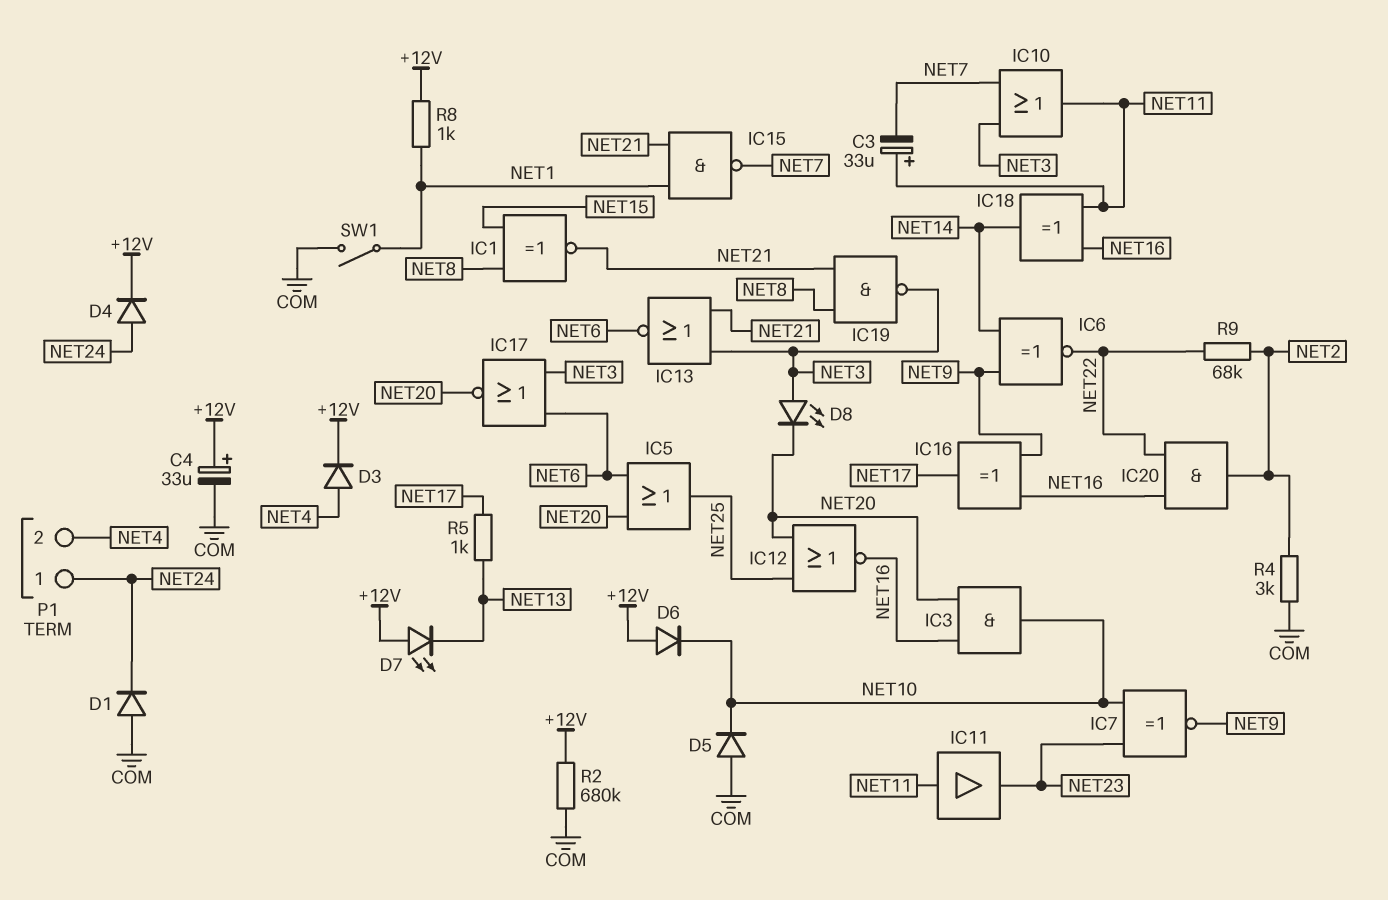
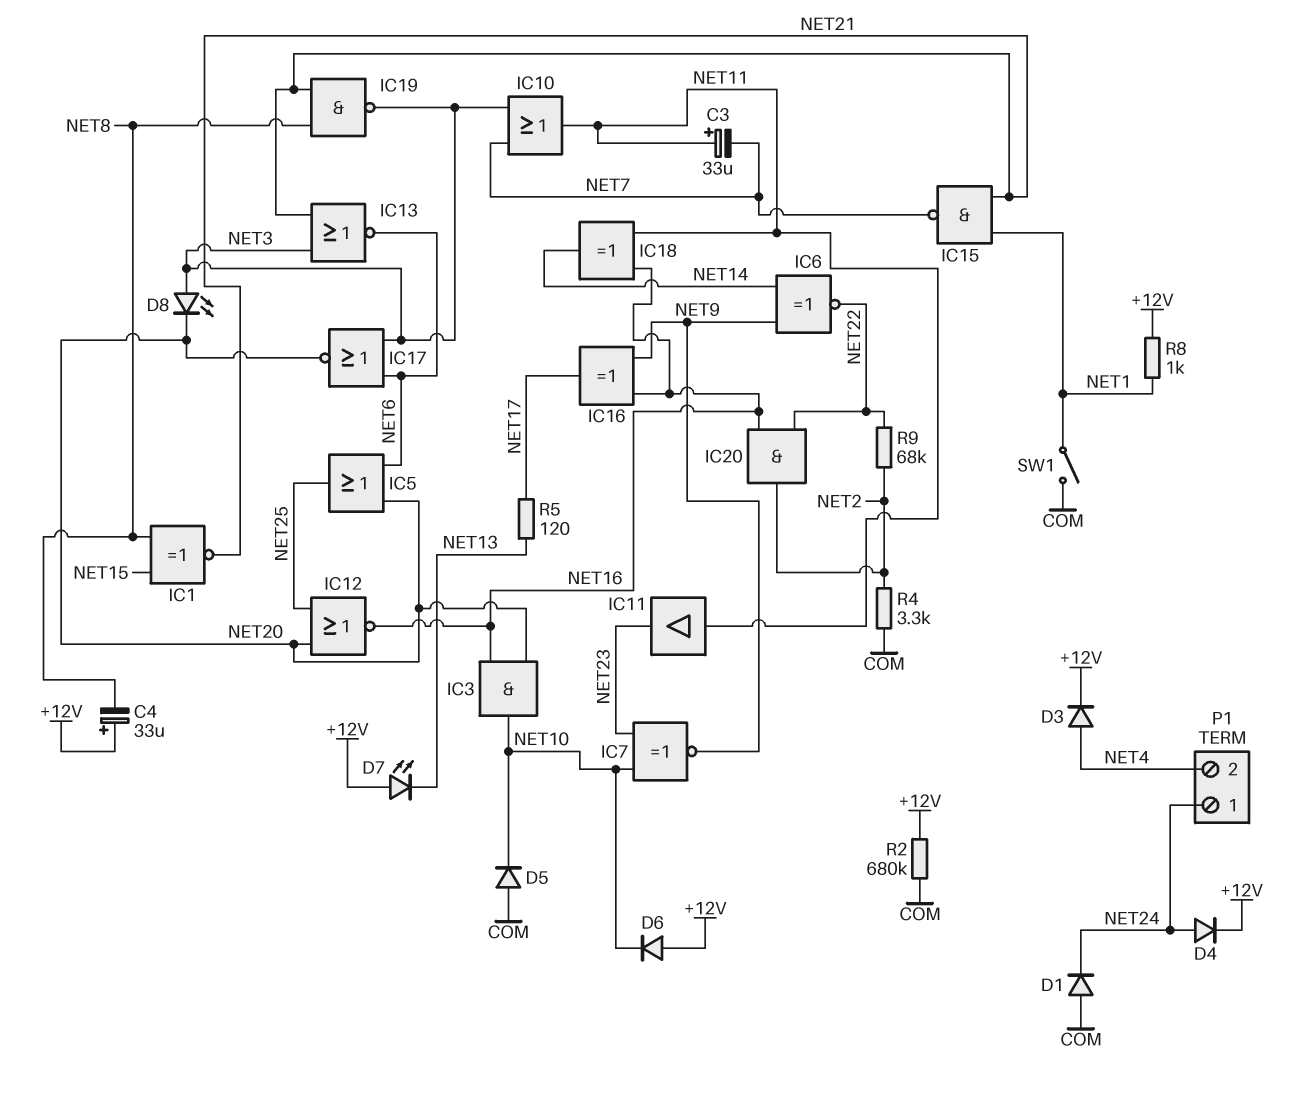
C4: 33uF (plus +12V, minus COM) -> 33uF (plus +12V, minus NET8)
R4: 3k (COM, NET2) -> 3.3k (COM, NET2)
R5: 1k (NET13, NET17) -> 120 (NET13, NET17)

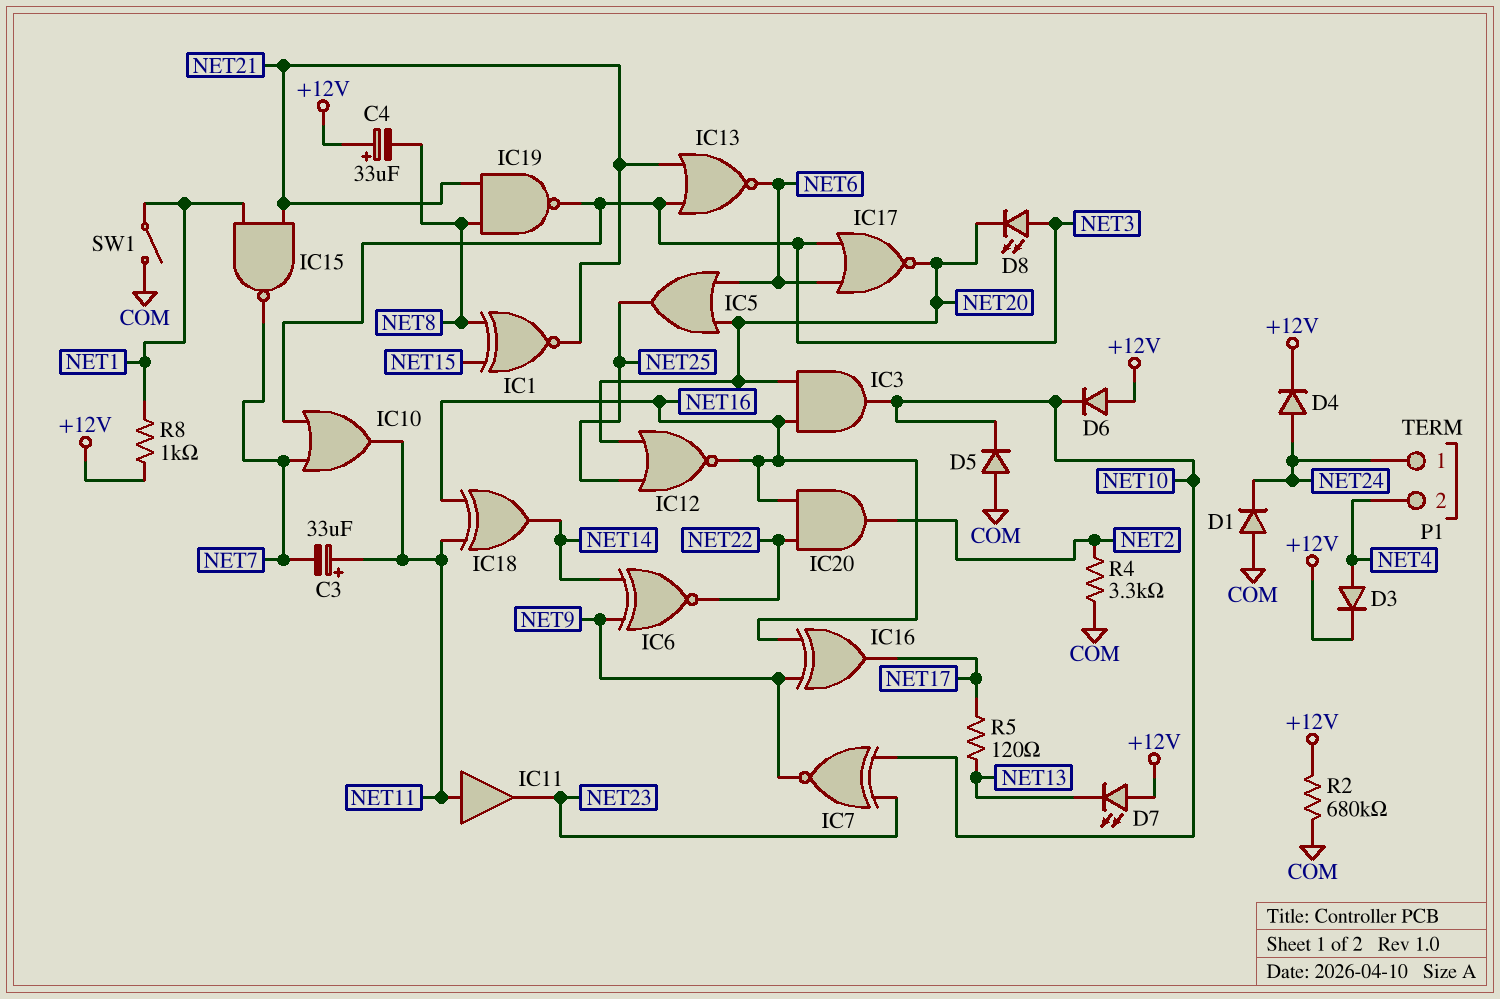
R9: 68k (NET2, NET22) -> none

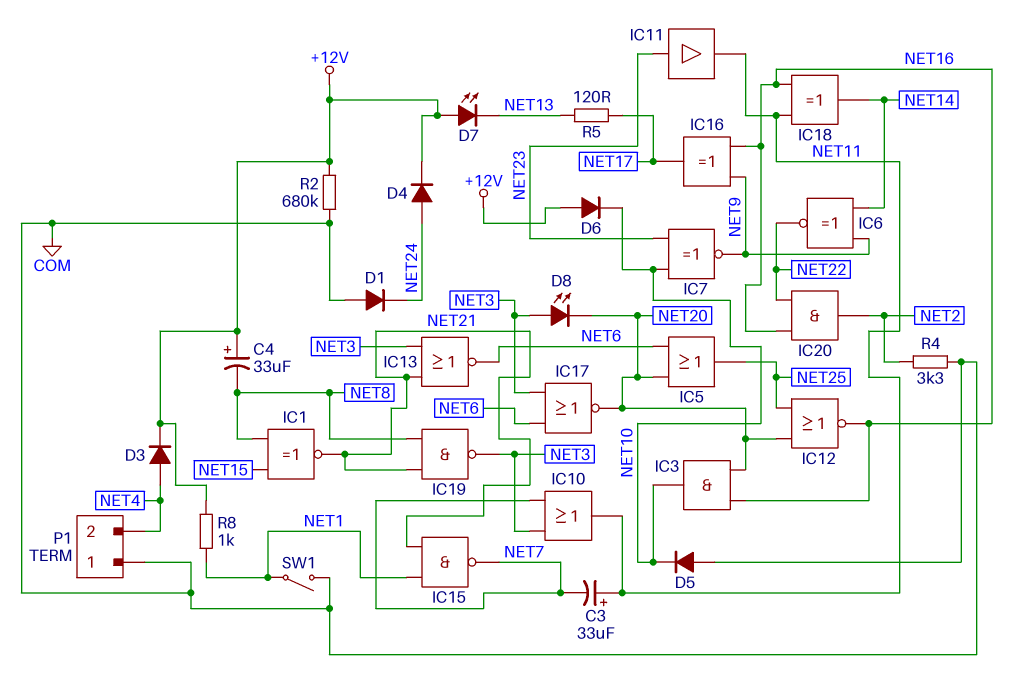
IC11: buffer (in NET11, out NET23) -> buffer (in NET23, out NET11)
P1 pin 1: NET24 -> COM

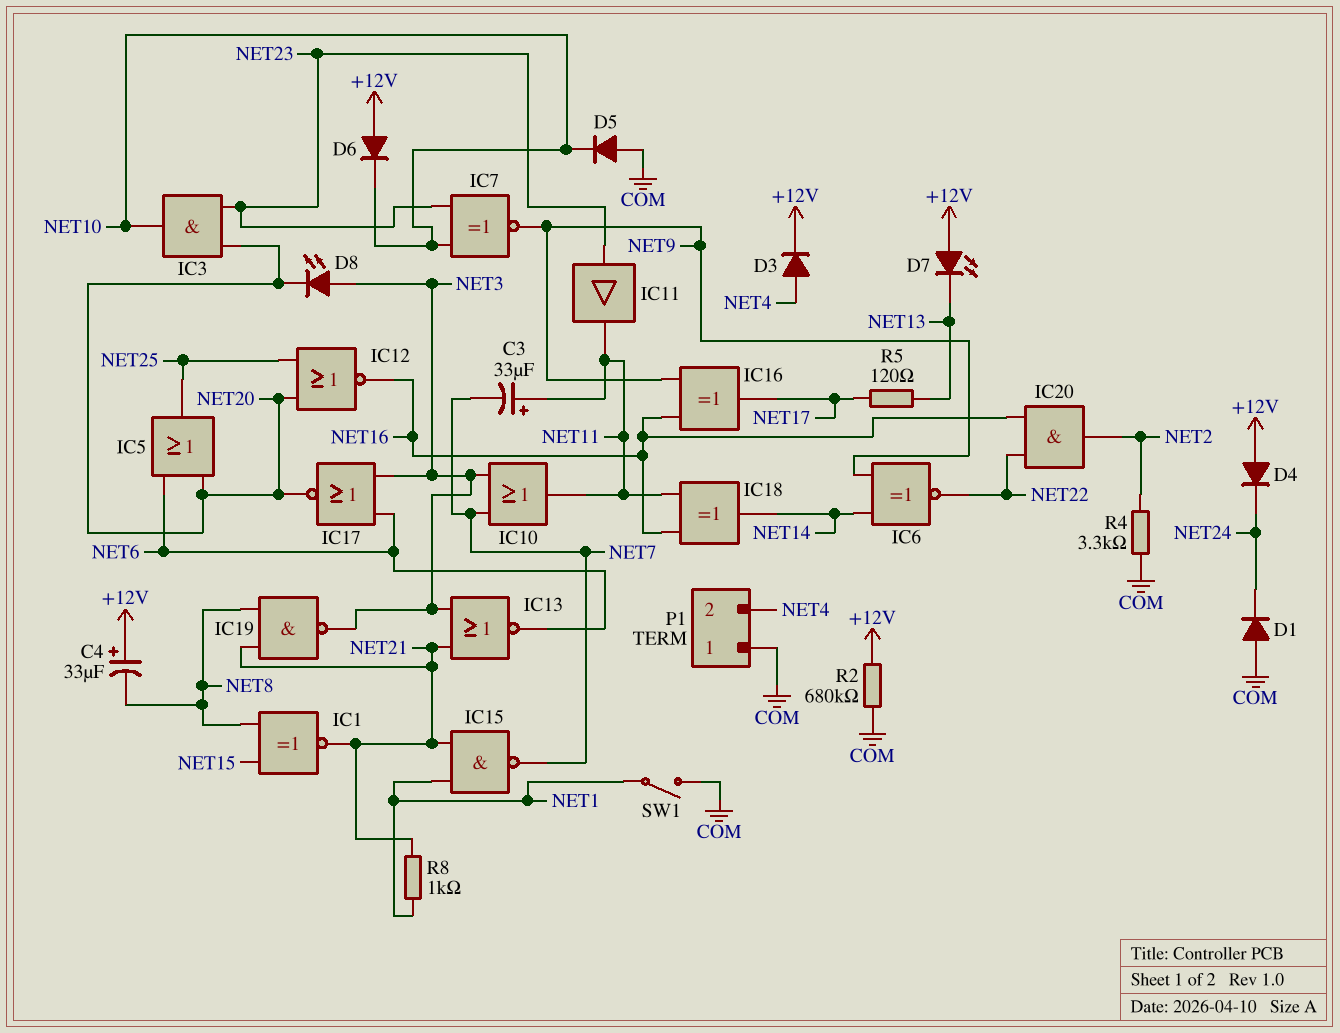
D4: diode (A NET24, K +12V) -> diode (A +12V, K NET24)
IC3: AND (in NET16, in NET20, out NET10) -> AND (in NET20, in NET23, out NET10)
R8: 1k (+12V, NET1) -> 1k (NET1, NET21)

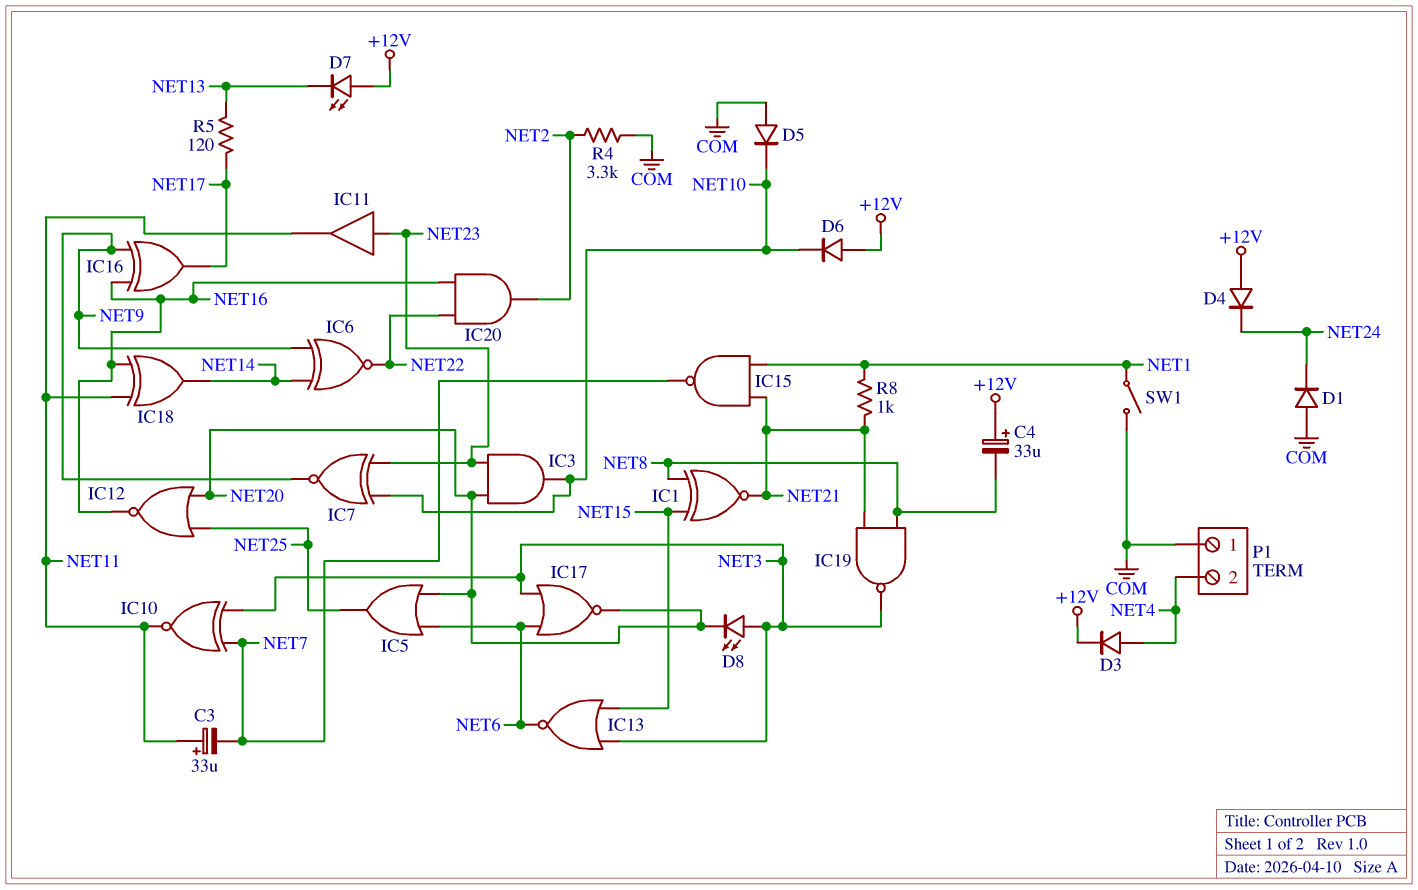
IC10: OR (in NET3, in NET7, out NET11) -> XNOR (in NET3, in NET7, out NET11)
IC13: NOR (in NET3, in NET21, out NET6) -> NOR (in NET3, in NET15, out NET6)
R2: 680k (+12V, COM) -> none

